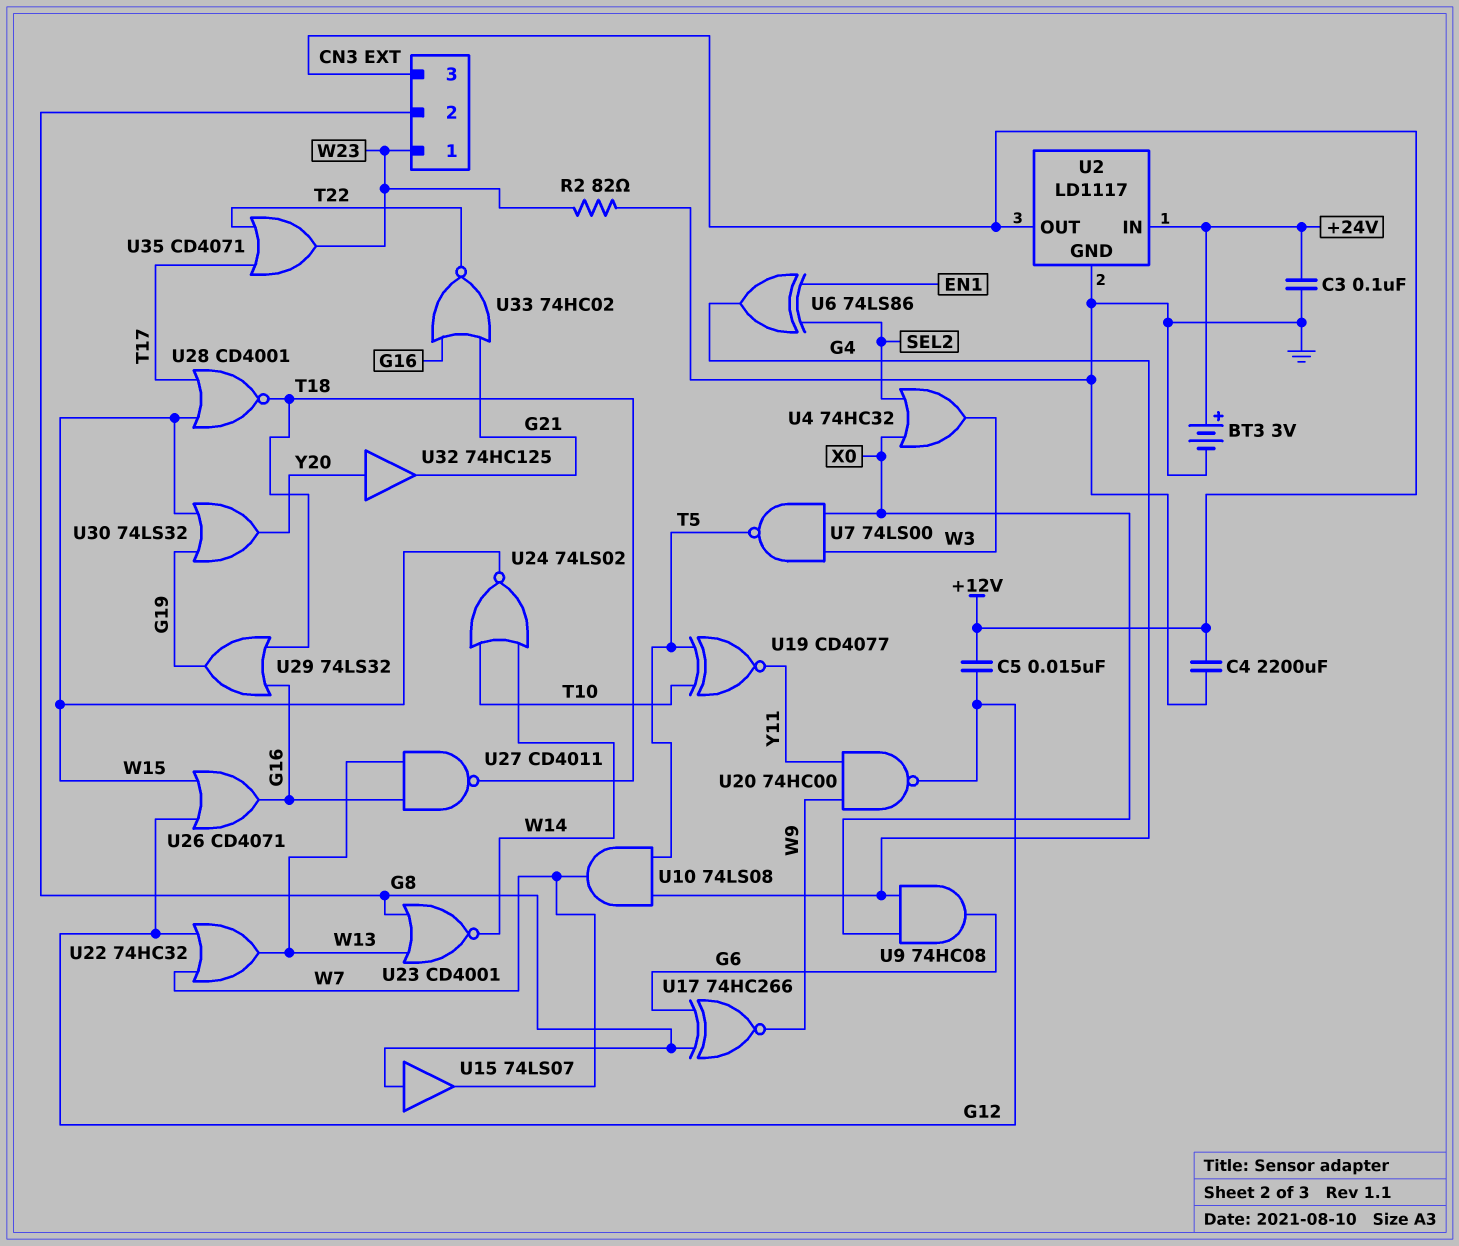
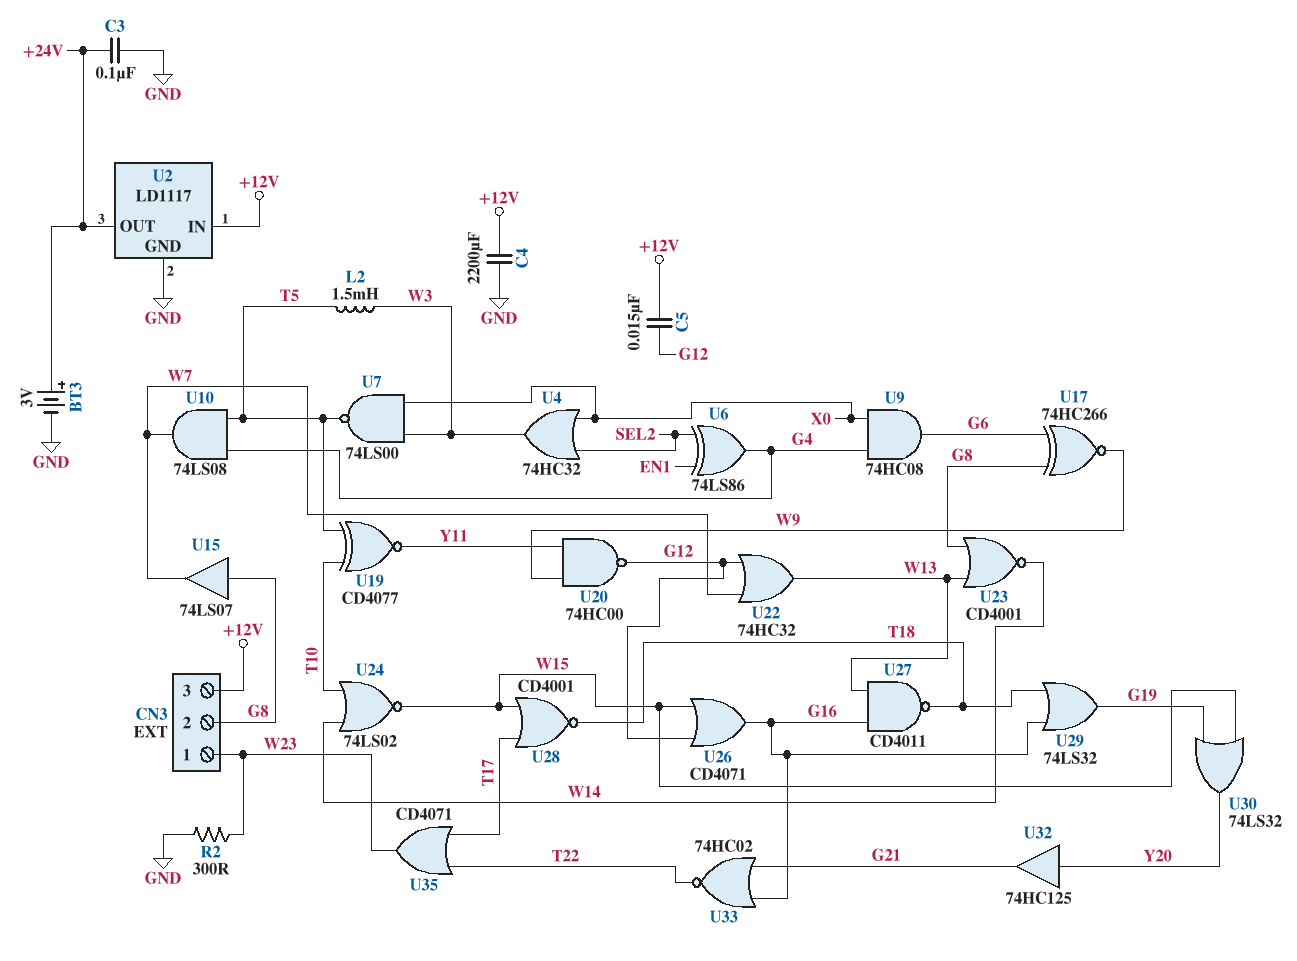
L2: none -> 1.5mH (T5, W3)
R2: 82 (GND, W23) -> 300 (GND, W23)
U2 pin IN: +24V -> +12V
U2 pin OUT: +12V -> +24V

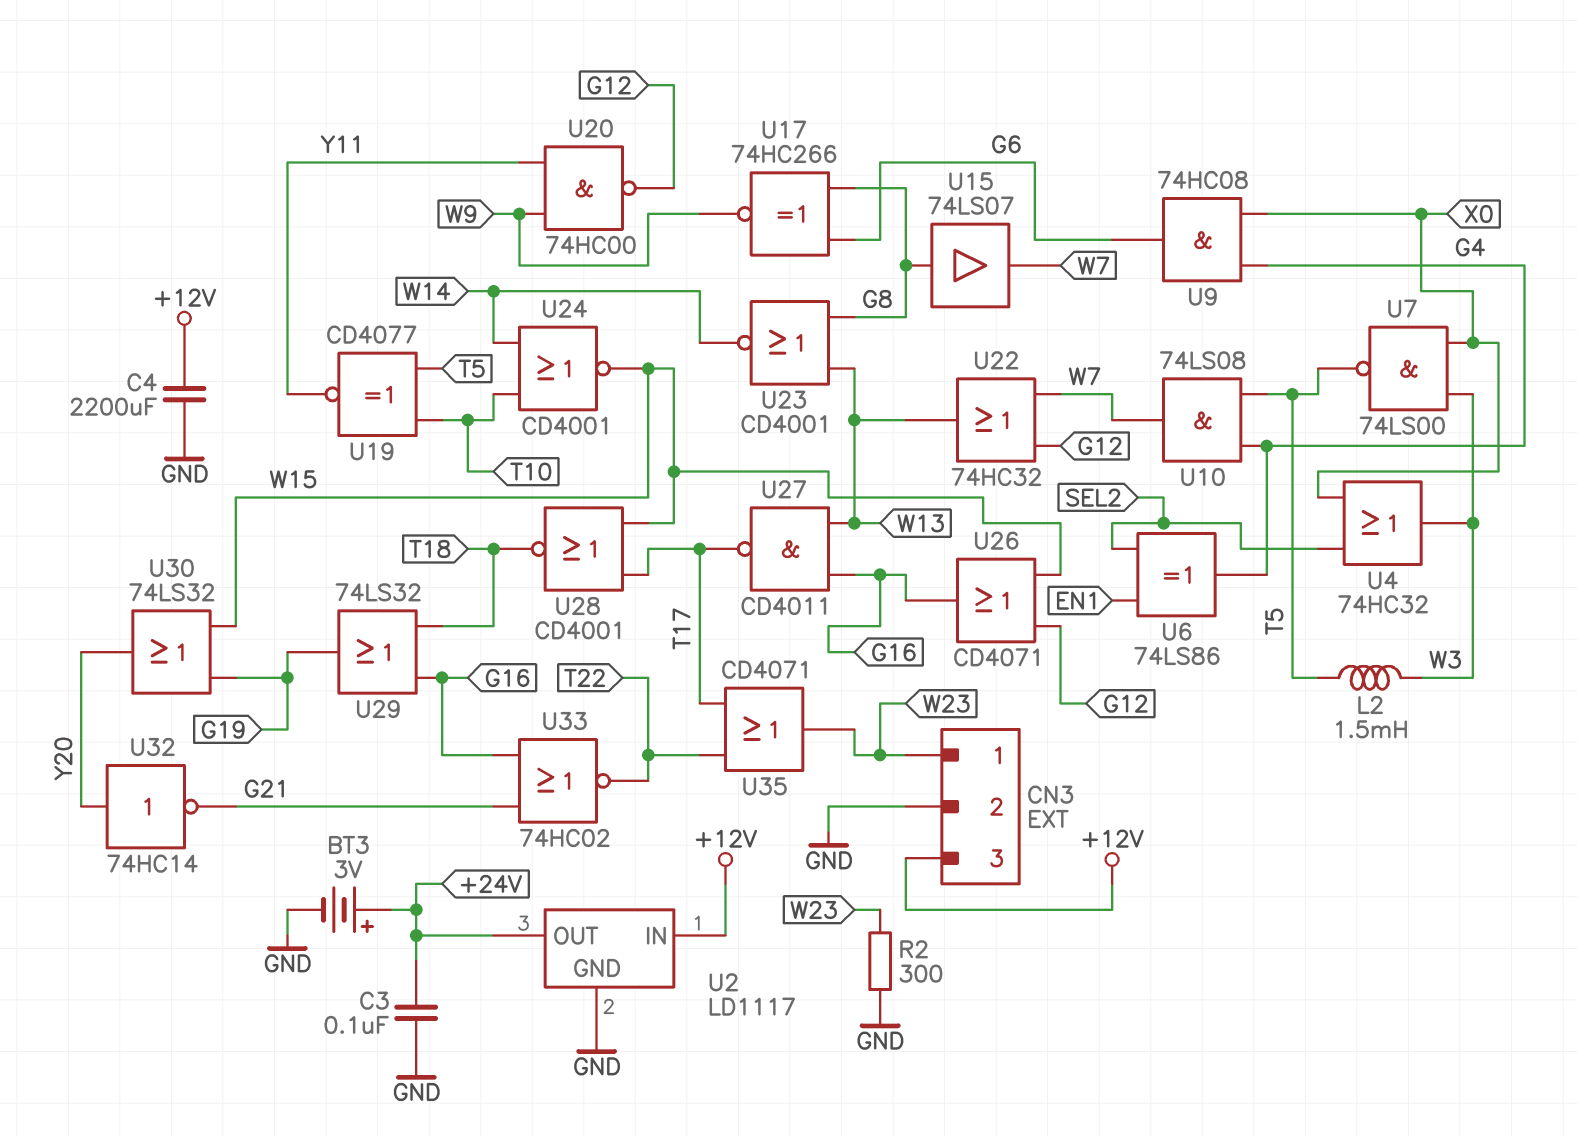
C5: 15nF (+12V, G12) -> none
CN3 pin 2: G8 -> GND
U24: NOR 74LS02 (in T10, in W14, out W15) -> NOR CD4001 (in T10, in W14, out W15)
U27: NAND CD4011 (in G16, in W13, out T18) -> NAND CD4011 (in G16, in W13, out T17)
U32: buffer 74HC125 (in Y20, out G21) -> NOT 74HC14 (in Y20, out G21)

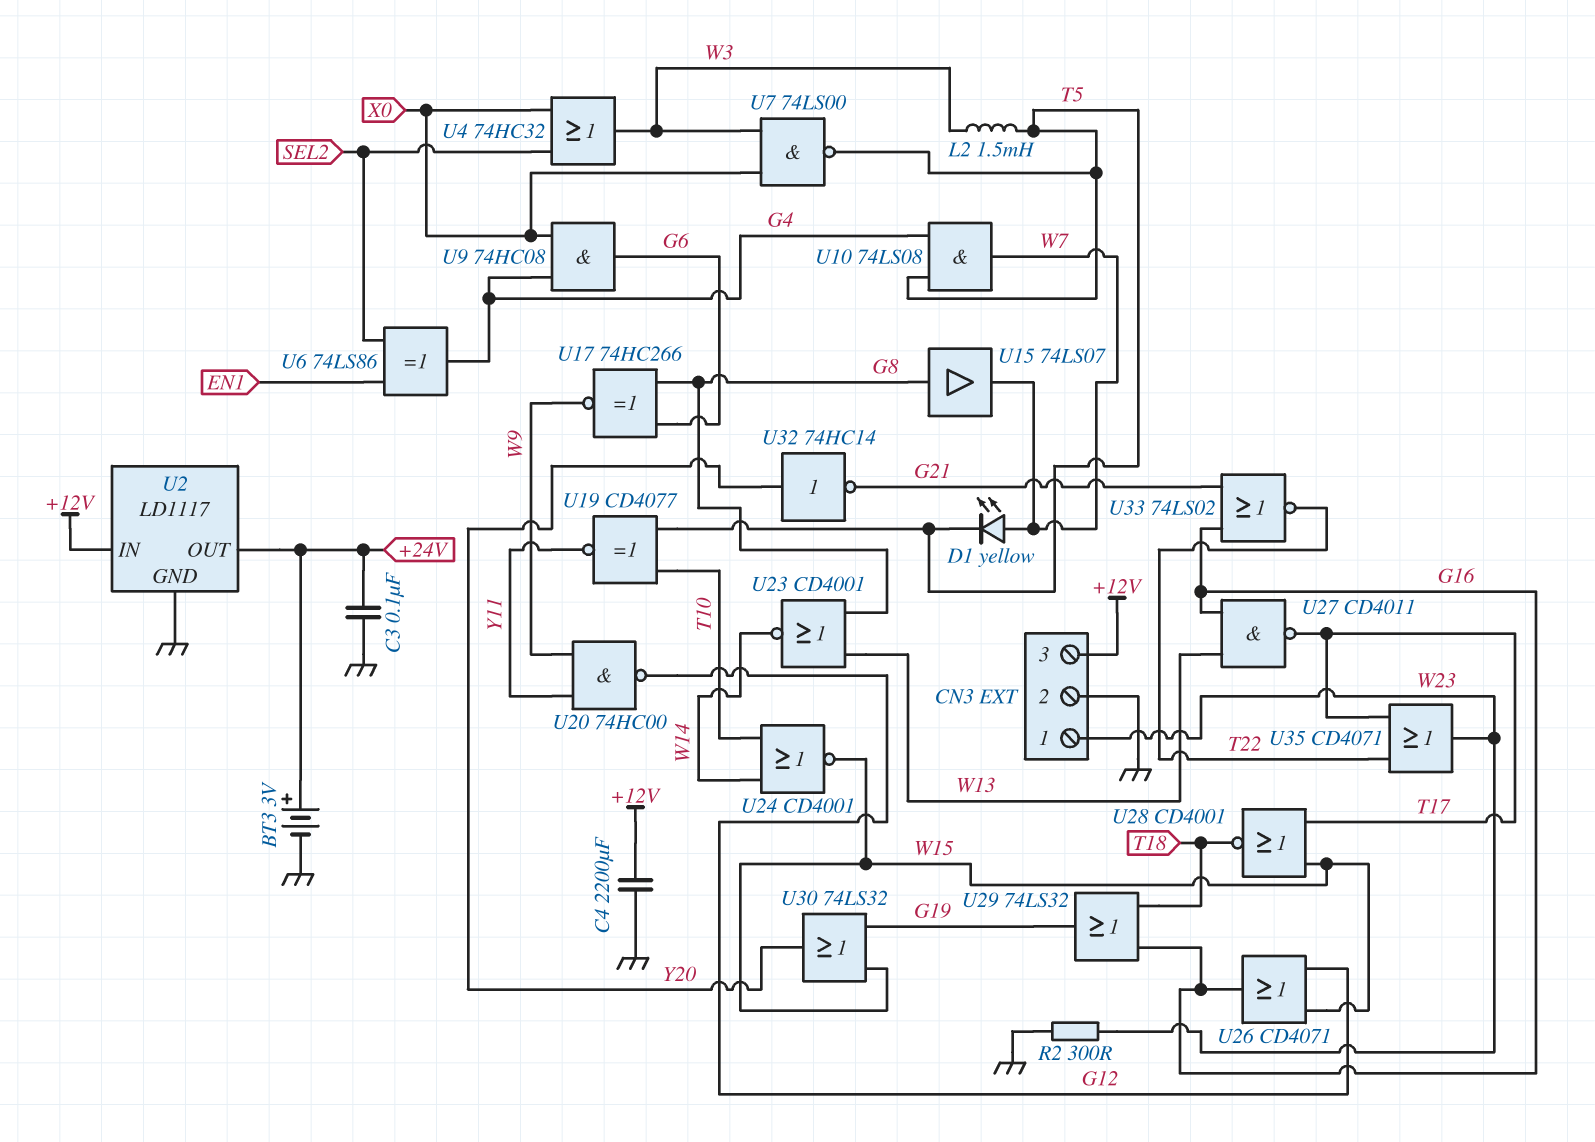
D1: none -> LED yellow (A W7, K T5)
U22: OR 74HC32 (in G12, in W7, out W13) -> none
U33: NOR 74HC02 (in G16, in G21, out T22) -> NOR 74LS02 (in G16, in G21, out T22)

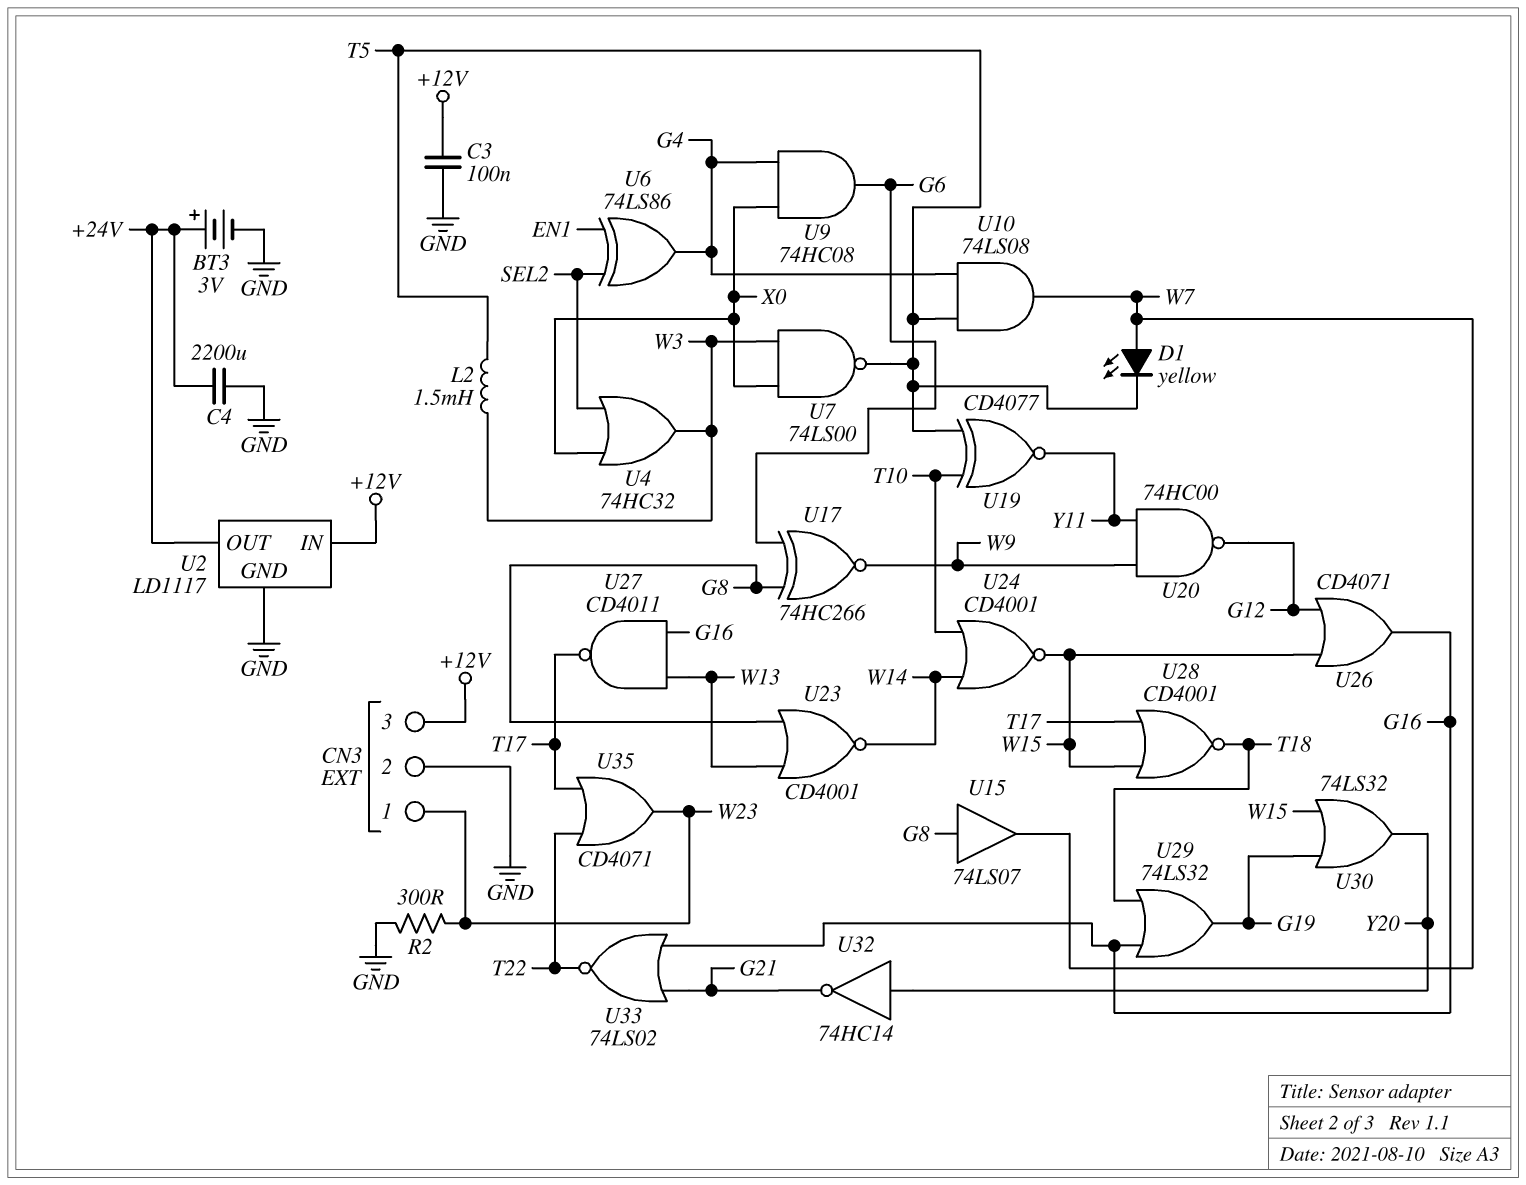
C3: 100nF (+24V, GND) -> 100nF (+12V, GND)
C4: 2200uF (+12V, GND) -> 2200uF (+24V, GND)

